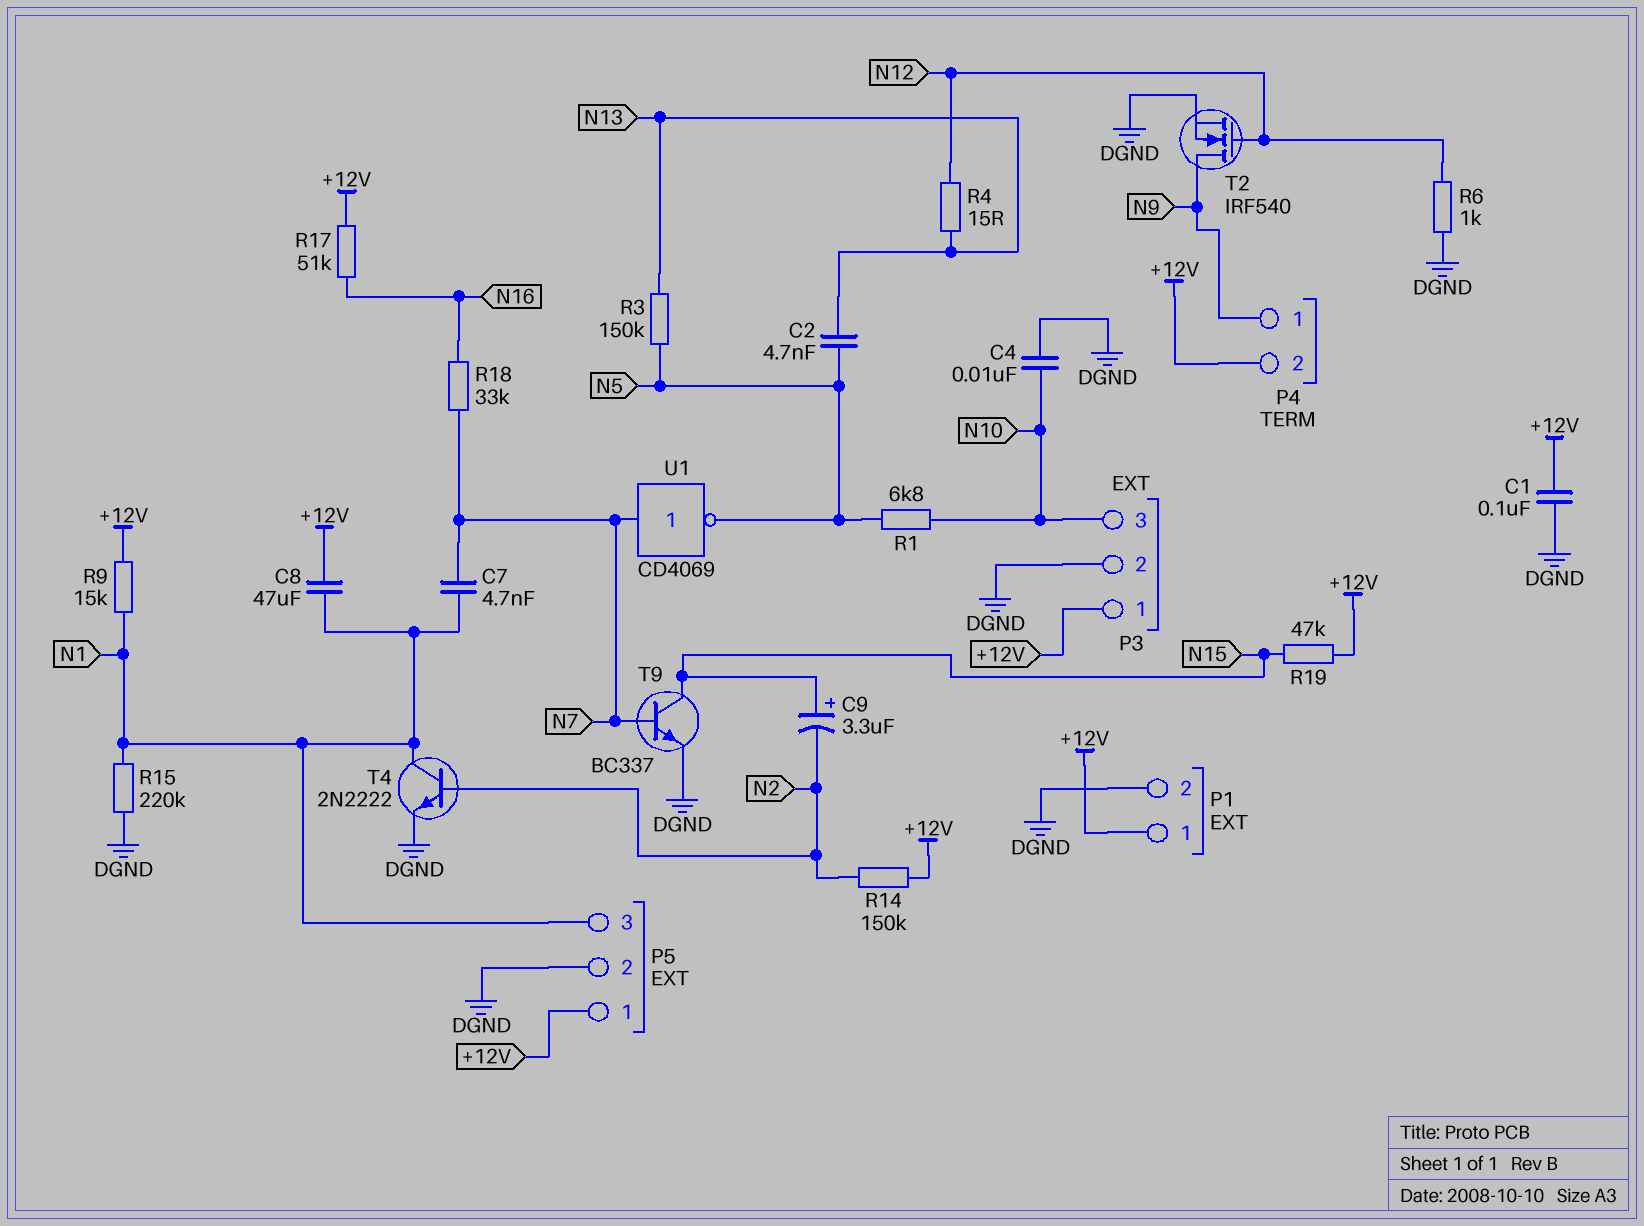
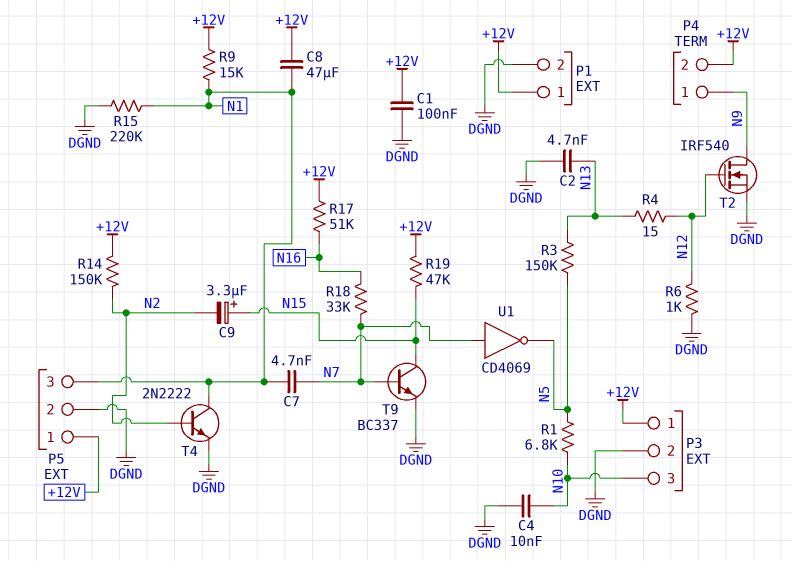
C2: 4.7nF (N5, N13) -> 4.7nF (DGND, N13)

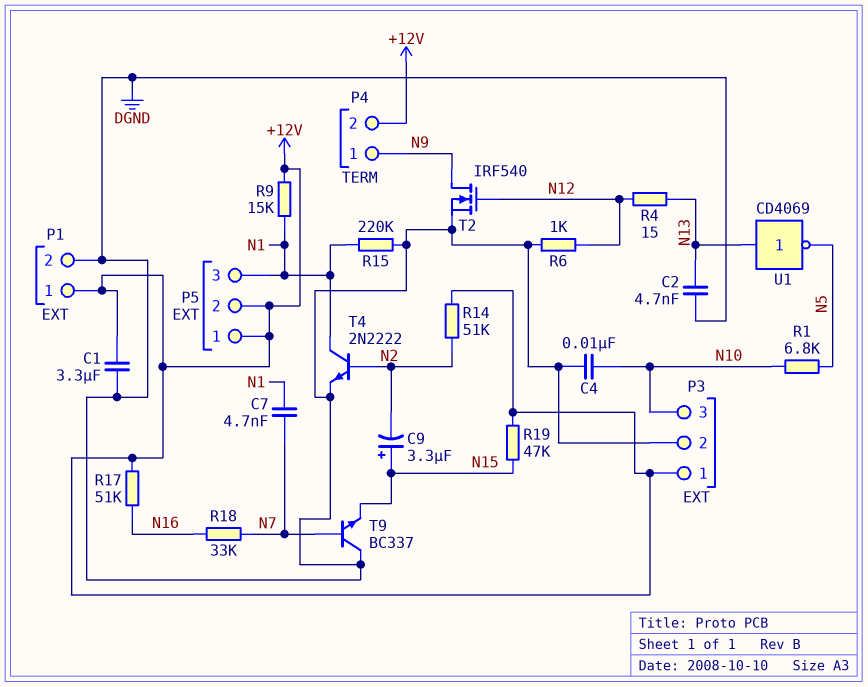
C1: 100nF (+12V, DGND) -> 3.3uF (+12V, DGND)
C8: 47uF (+12V, N1) -> none
P5 pin 2: DGND -> +12V
R3: 150k (N5, N13) -> none
R14: 150k (+12V, N2) -> 51k (+12V, N2)
T9: NPN BC337 (B N7, C N15, E DGND) -> NPN BC337 (B N7, C DGND, E N15)
U1: NOT CD4069 (in N7, out N5) -> NOT CD4069 (in N13, out N5)

